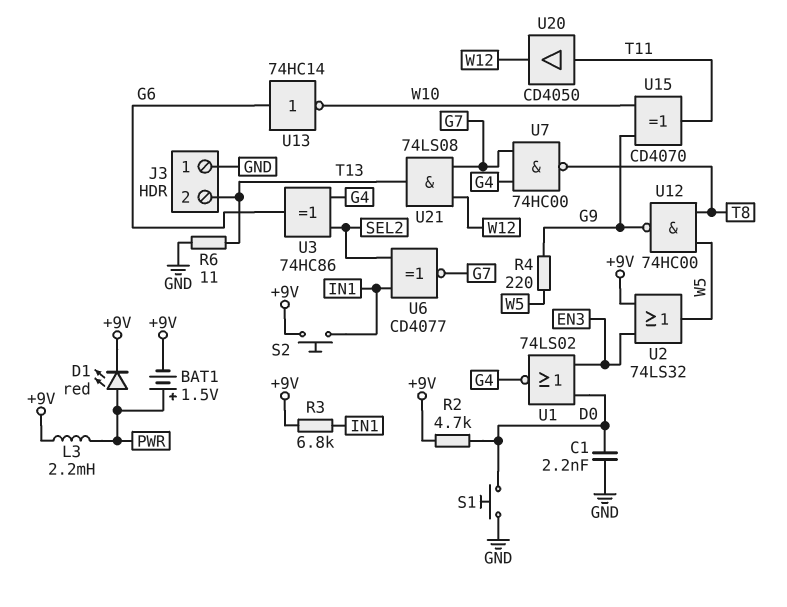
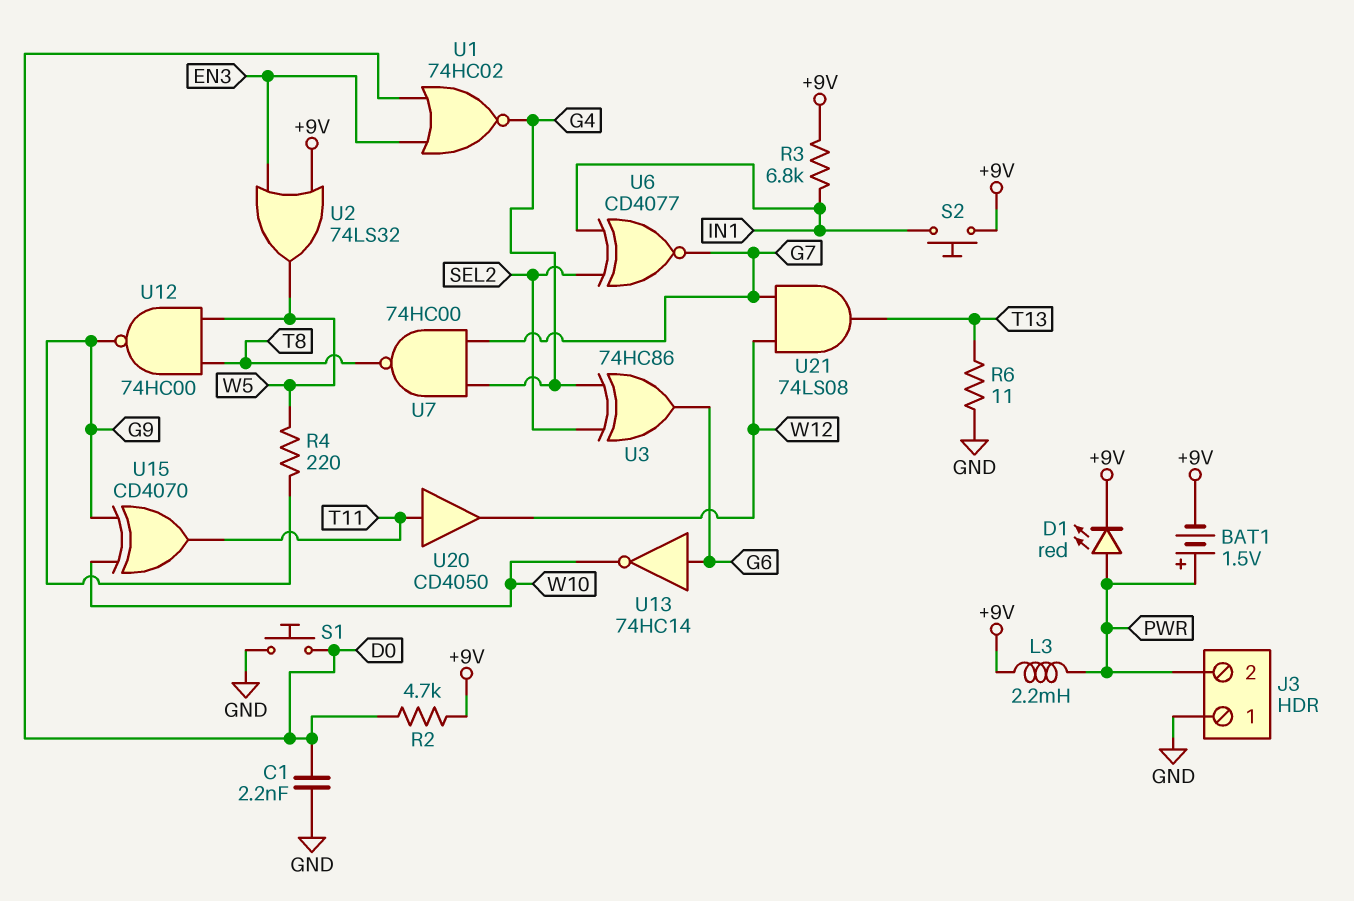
J3 pin 2: T13 -> PWR
U1: NOR 74LS02 (in D0, in EN3, out G4) -> NOR 74HC02 (in D0, in EN3, out G4)

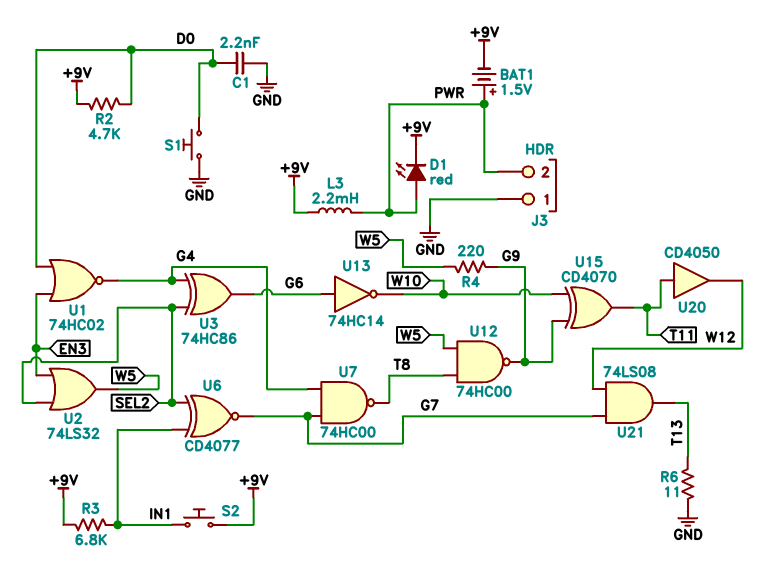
U2: OR 74LS32 (in +9V, in EN3, out W5) -> OR 74LS32 (in EN3, in SEL2, out W5)

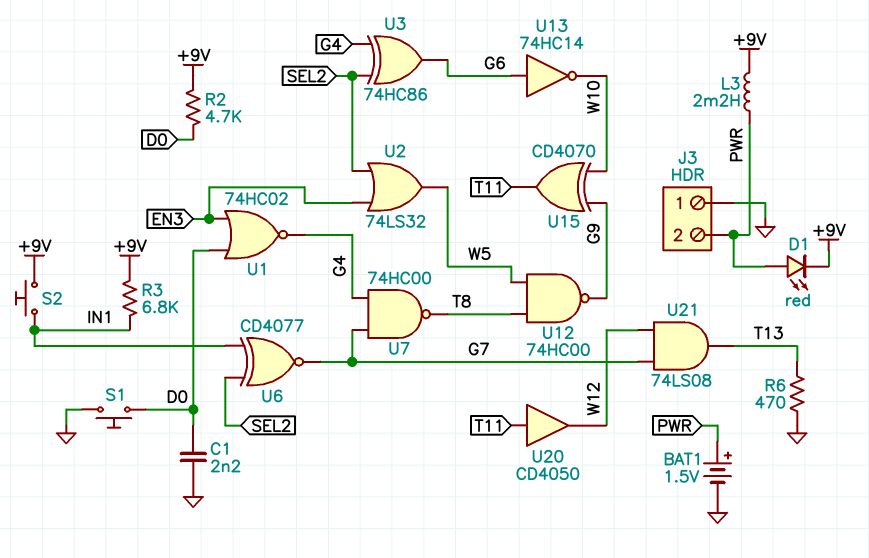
BAT1: 1.5V (plus PWR, minus +9V) -> 1.5V (plus PWR, minus GND)
R4: 220 (G9, W5) -> none
R6: 11 (GND, T13) -> 470 (GND, T13)

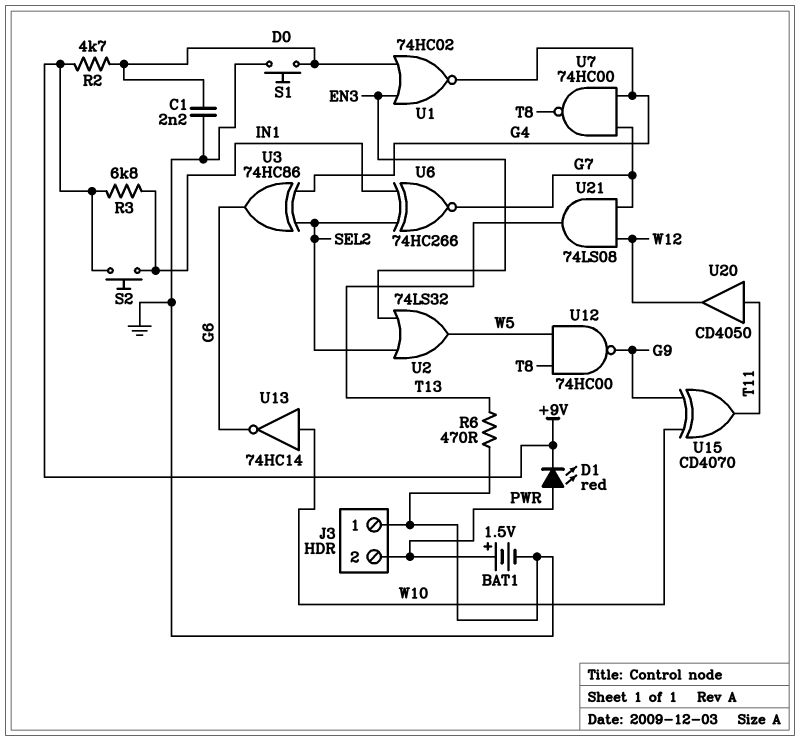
L3: 2.2mH (+9V, PWR) -> none
U6: XNOR CD4077 (in IN1, in SEL2, out G7) -> XNOR 74HC266 (in IN1, in SEL2, out G7)
U13: NOT 74HC14 (in G6, out W10) -> NOT 74HC14 (in W10, out G6)

